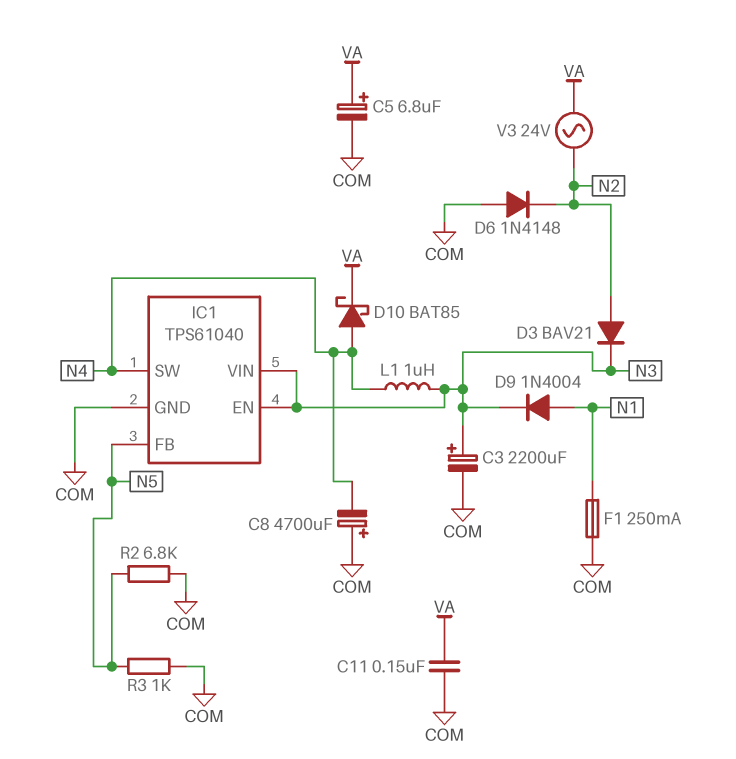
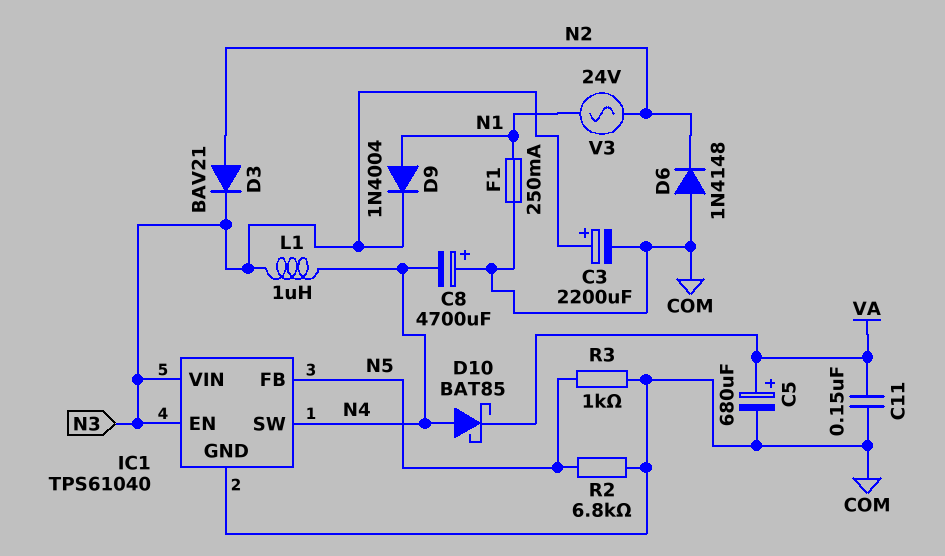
C5: 6.8uF (plus VA, minus COM) -> 680uF (plus VA, minus COM)
V3: AC 24V (N2, VA) -> AC 24V (N1, N2)

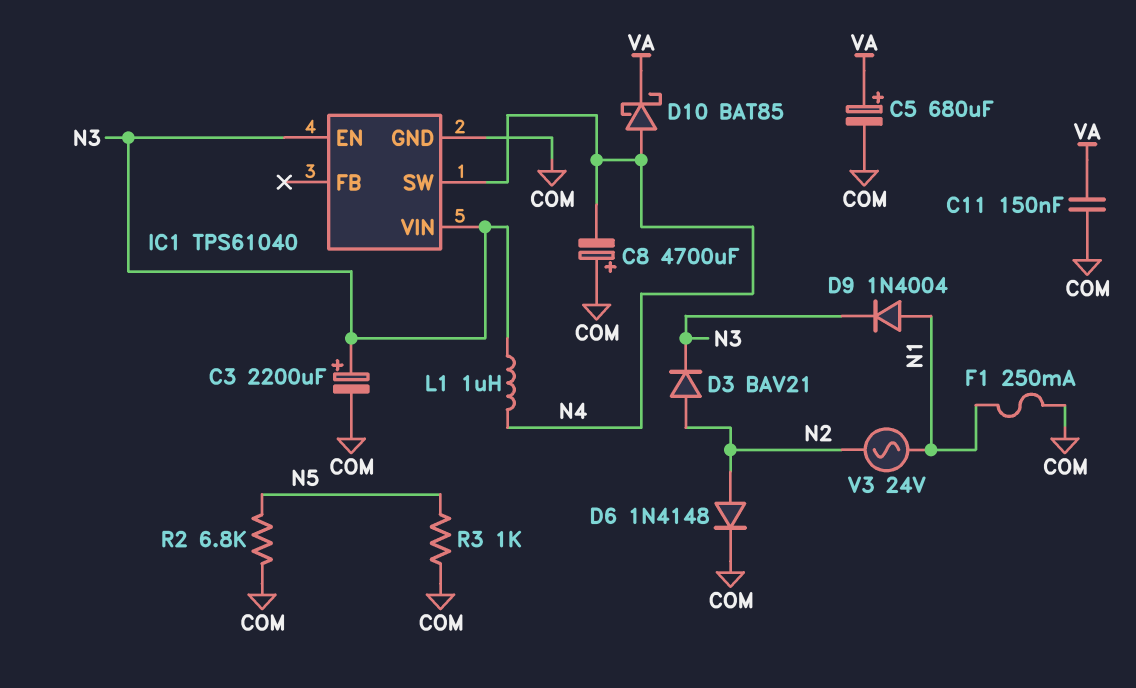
D6: diode 1N4148 (A COM, K N2) -> diode 1N4148 (A N2, K COM)
IC1 pin FB: N5 -> none

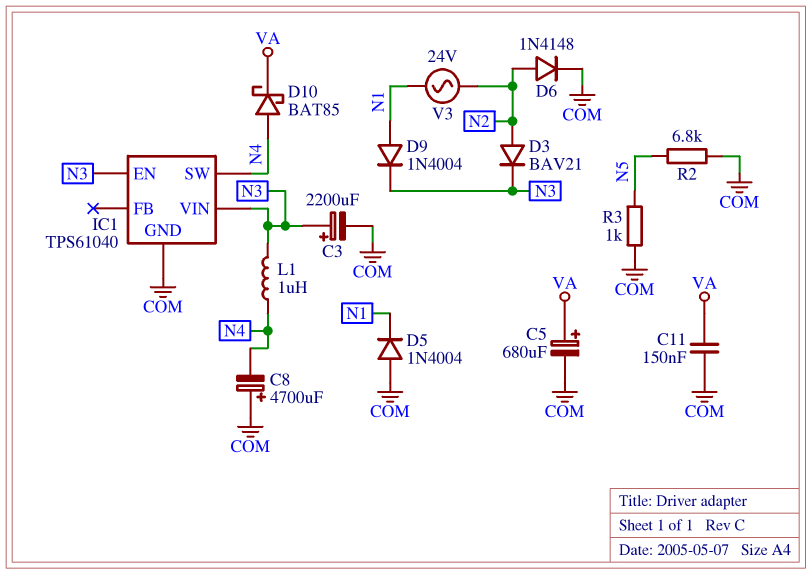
D5: none -> diode 1N4004 (A COM, K N1)
F1: 250mA (COM, N1) -> none

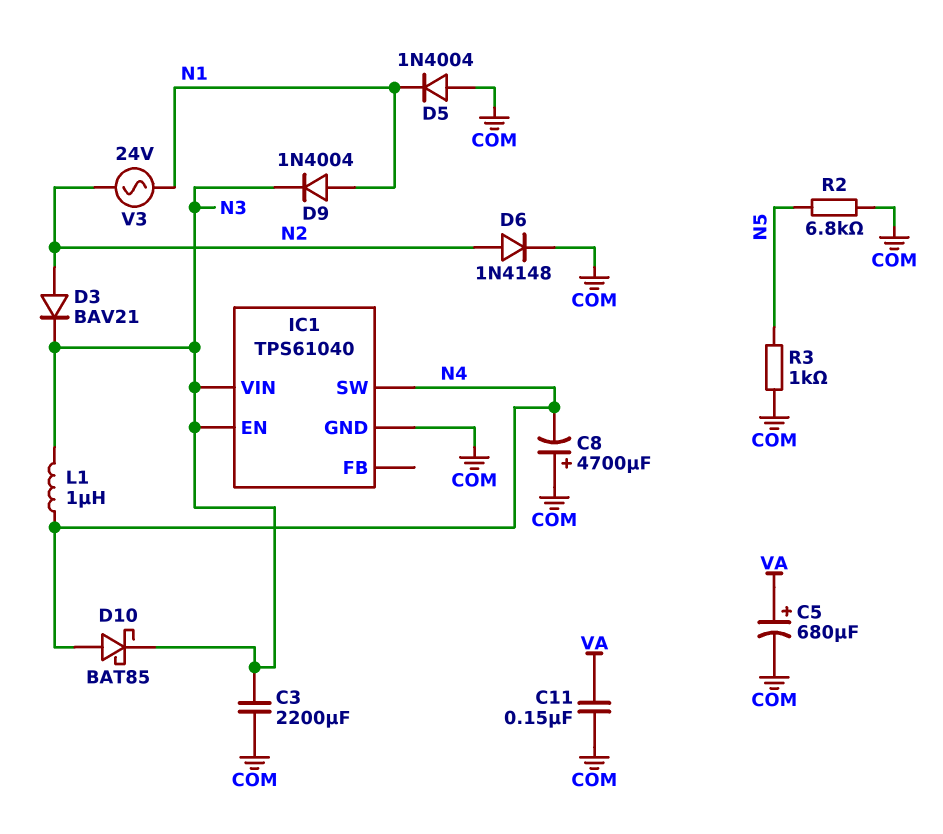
C3: 2200uF (plus N3, minus COM) -> 2200uF (COM, N3)
D10: schottky BAT85 (A N4, K VA) -> schottky BAT85 (A N4, K N3)

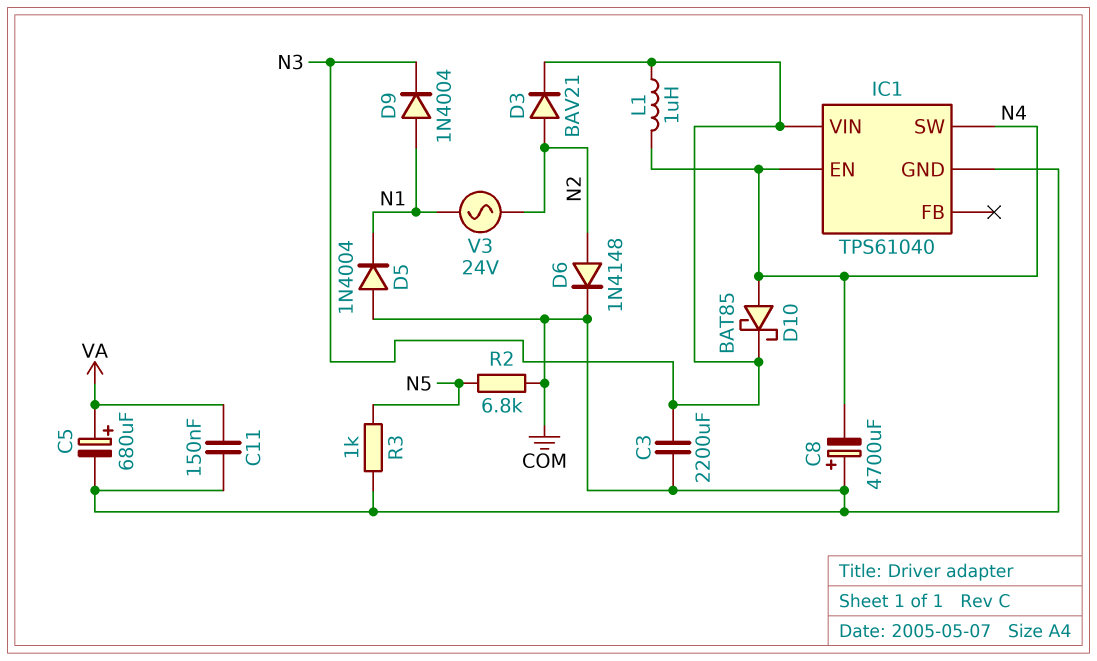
IC1 pin EN: N3 -> N4

